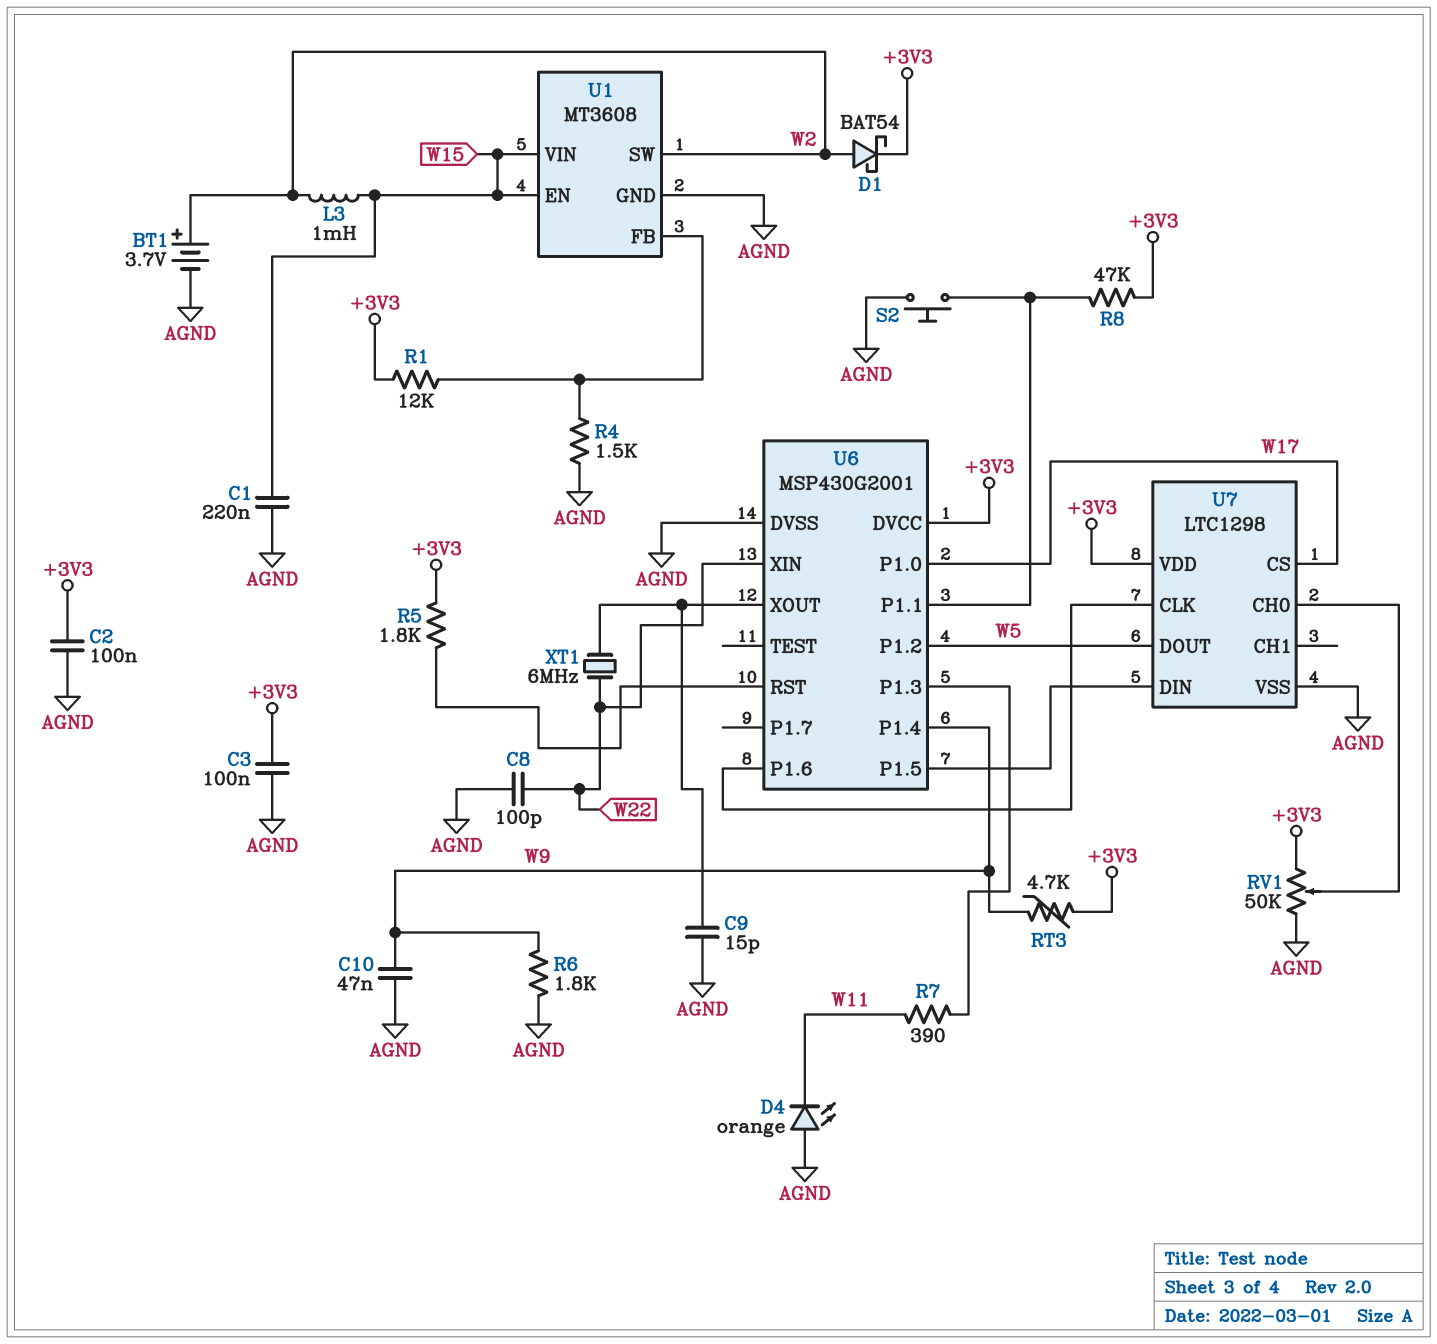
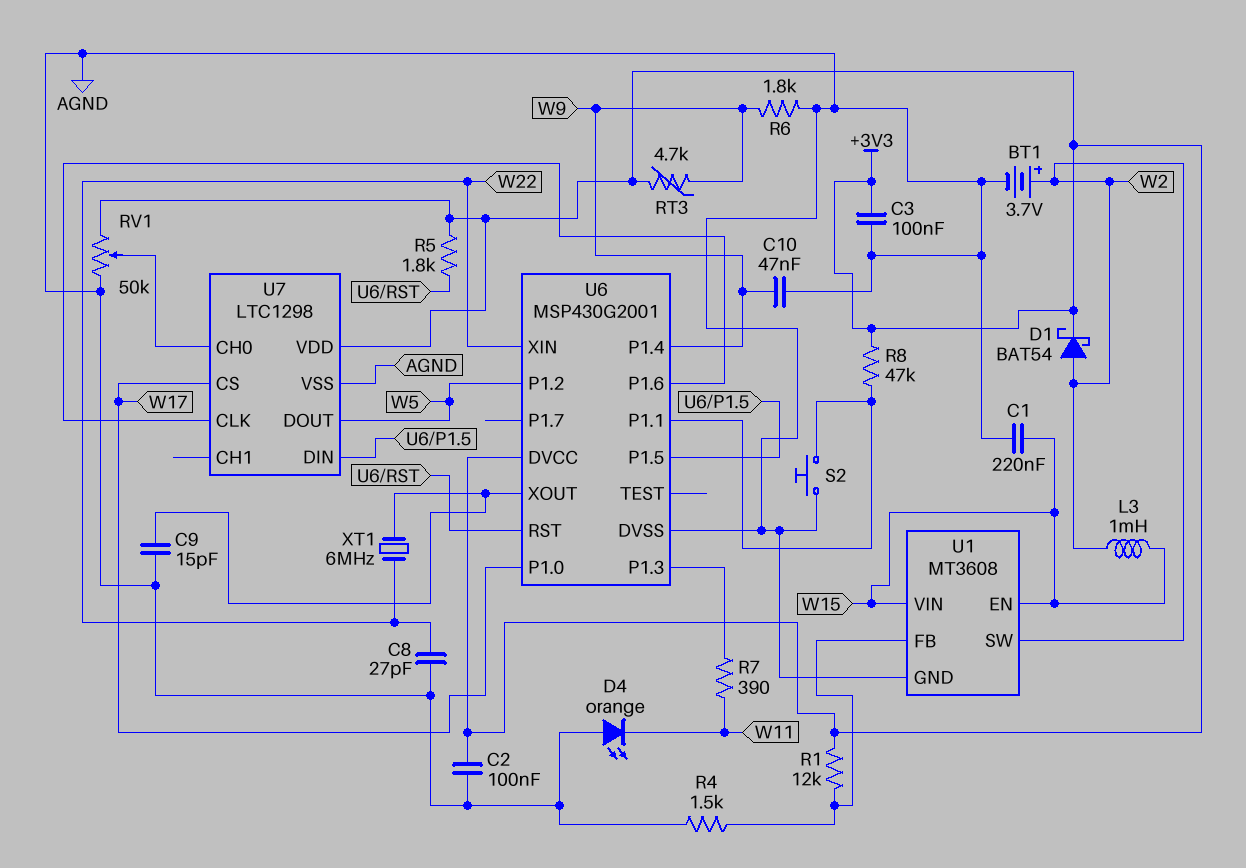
C8: 100pF (AGND, W22) -> 27pF (AGND, W22)

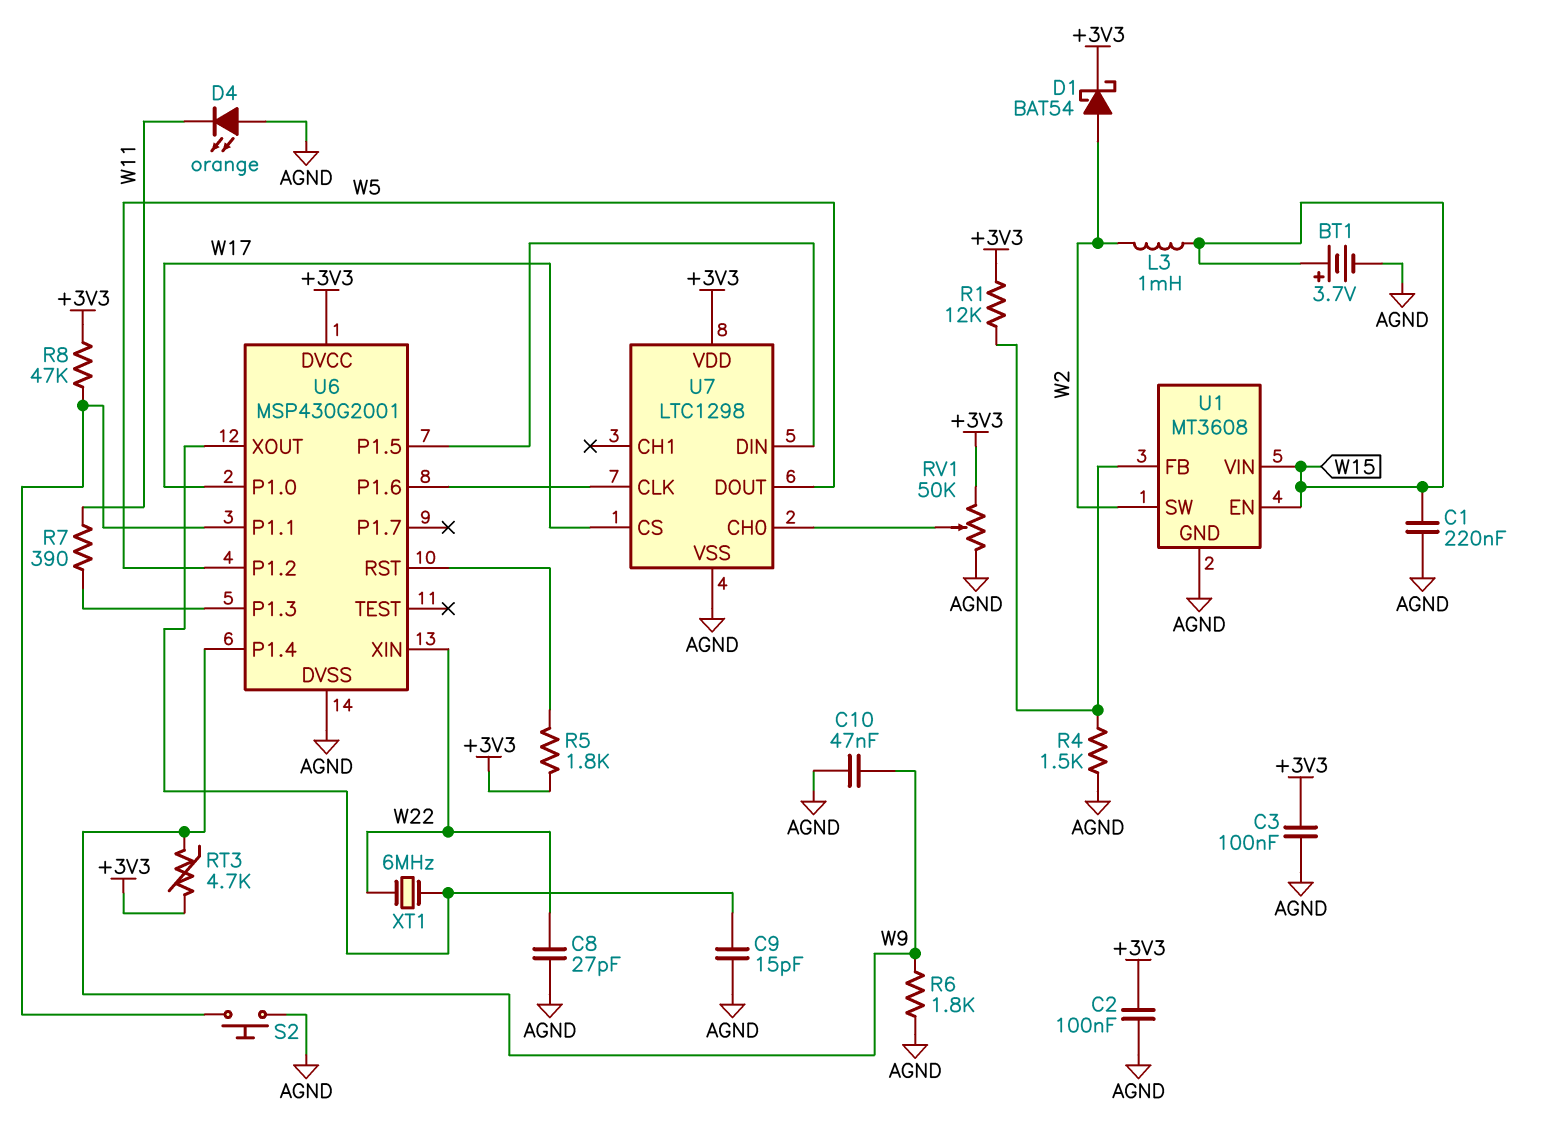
BT1: 3.7V (plus W2, minus AGND) -> 3.7V (plus W15, minus AGND)

